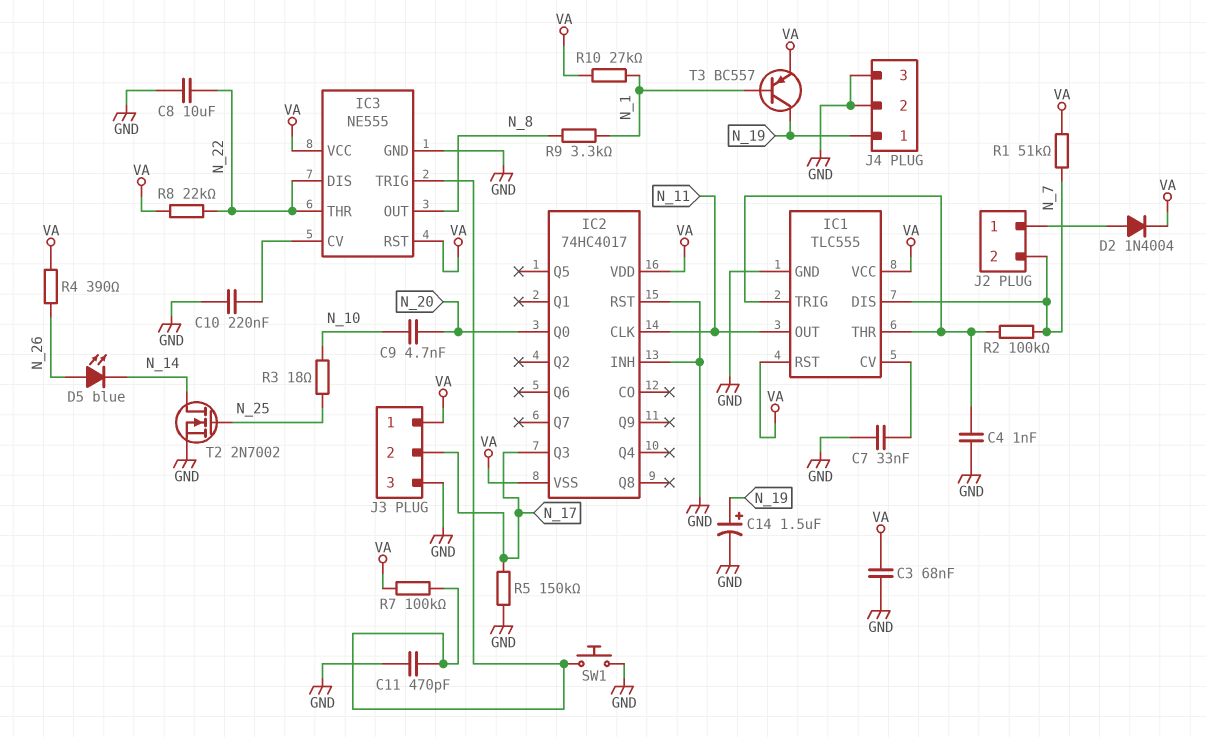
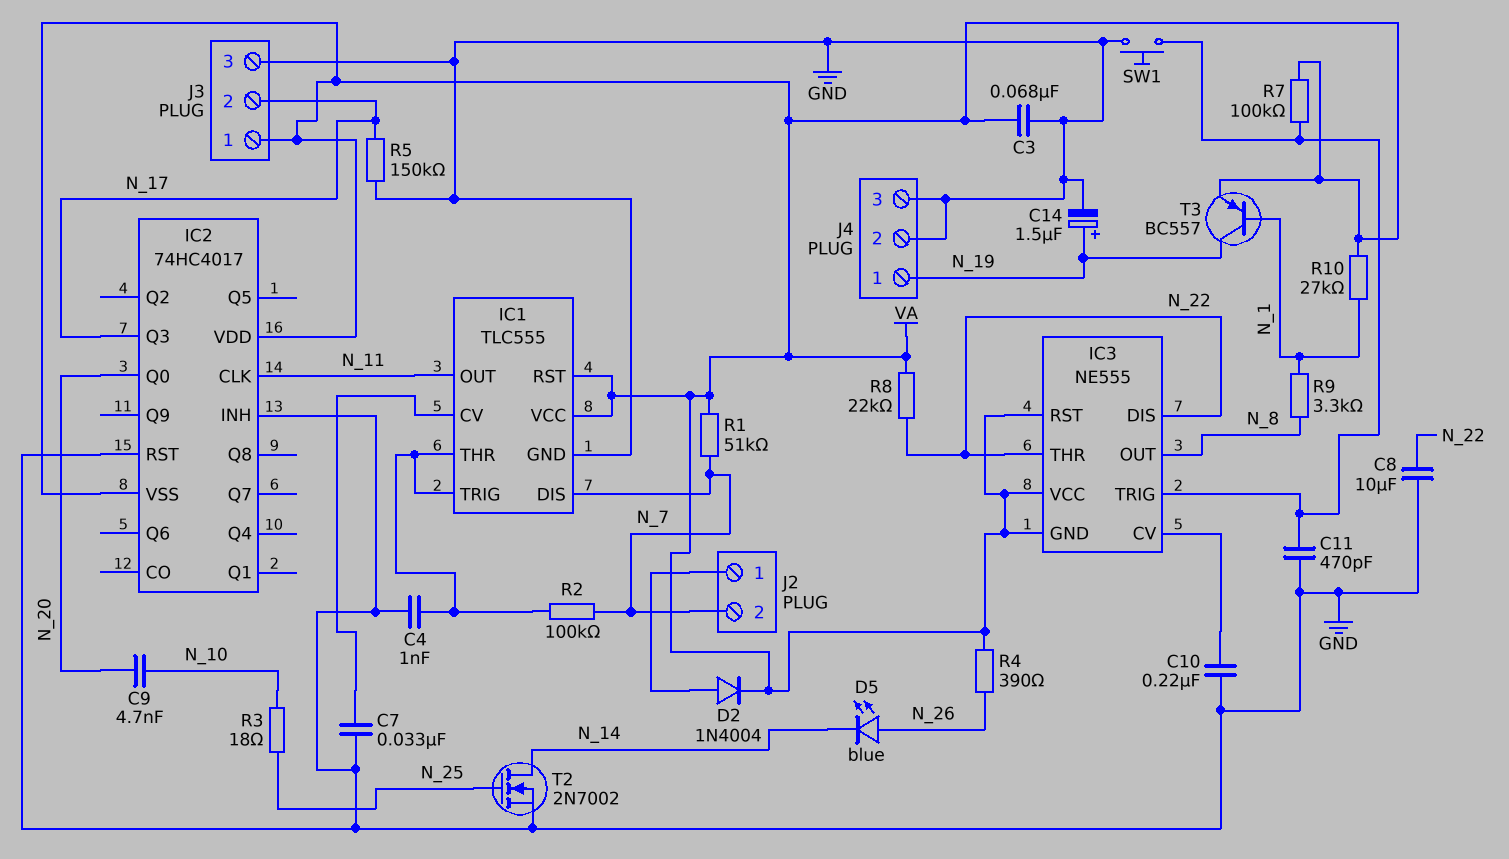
IC3 pin GND: GND -> VA

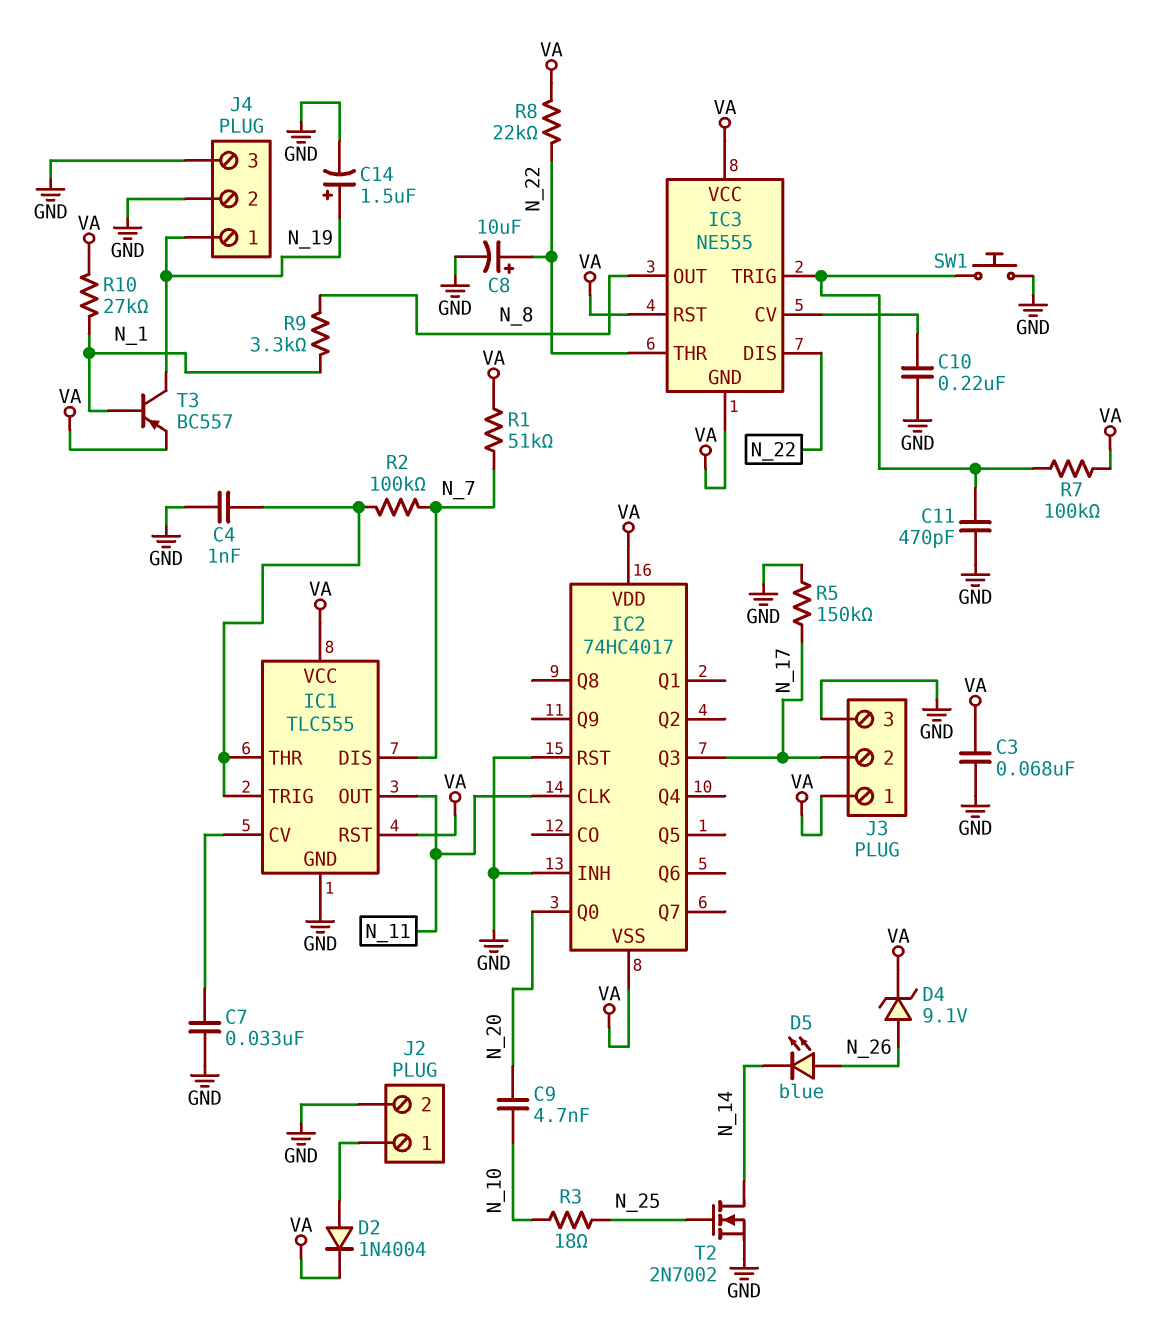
C8: 10uF (GND, N_22) -> 10uF (plus N_22, minus GND)
D4: none -> zener 9.1V (A N_26, K VA)
J2 pin 2: N_7 -> GND
R4: 390 (N_26, VA) -> none

